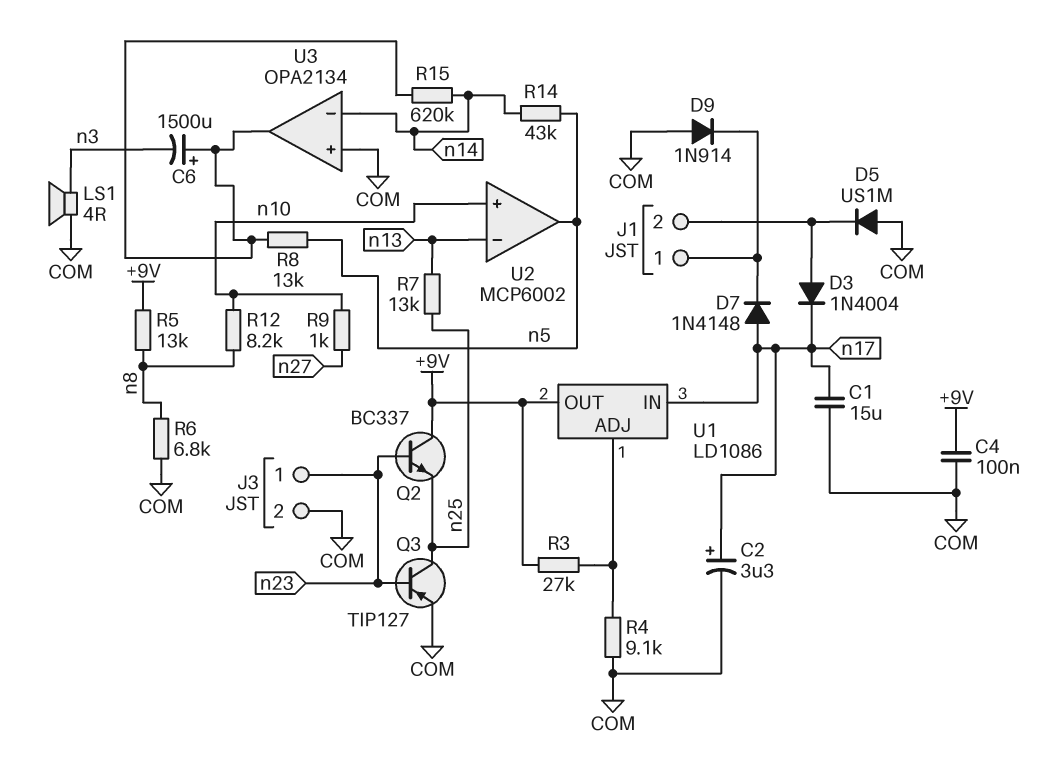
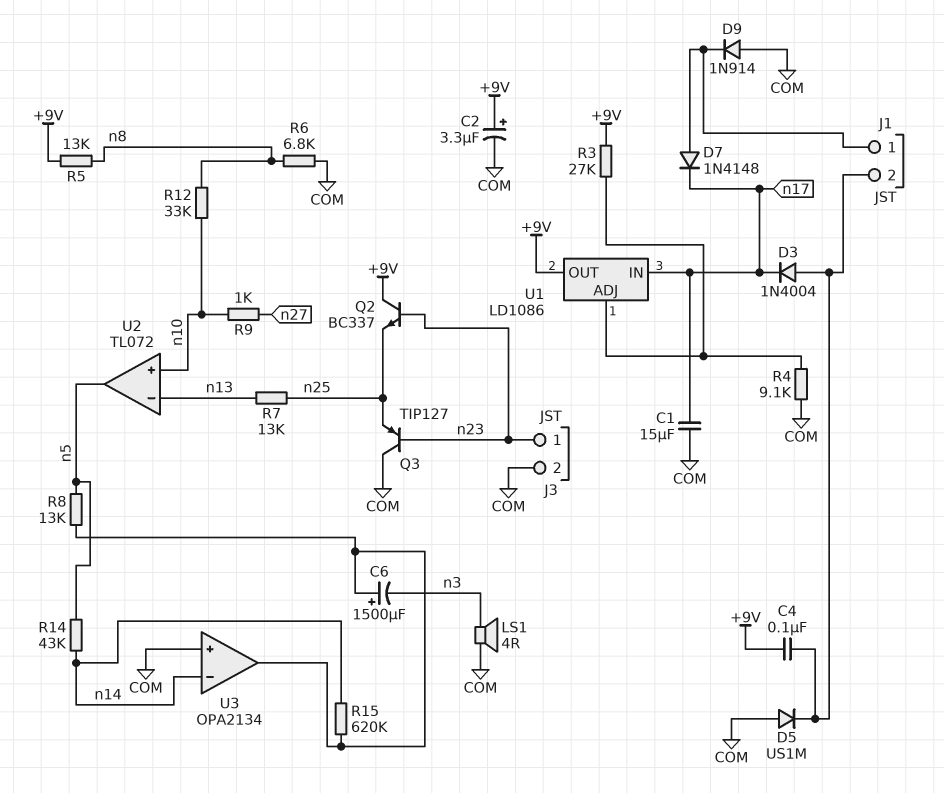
C2: 3.3uF (plus n17, minus COM) -> 3.3uF (plus +9V, minus COM)
C4: 100nF (+9V, COM) -> 100nF (+9V, J1/2)
D7: diode 1N4148 (A n17, K J1/1) -> diode 1N4148 (A J1/1, K n17)
Q3: PNP TIP127 (B n23, C n25, E COM) -> PNP TIP127 (B n23, C COM, E n25)
R12: 8.2k (n8, n10) -> 33k (n8, n10)
U2: MCP6002 -> TL072

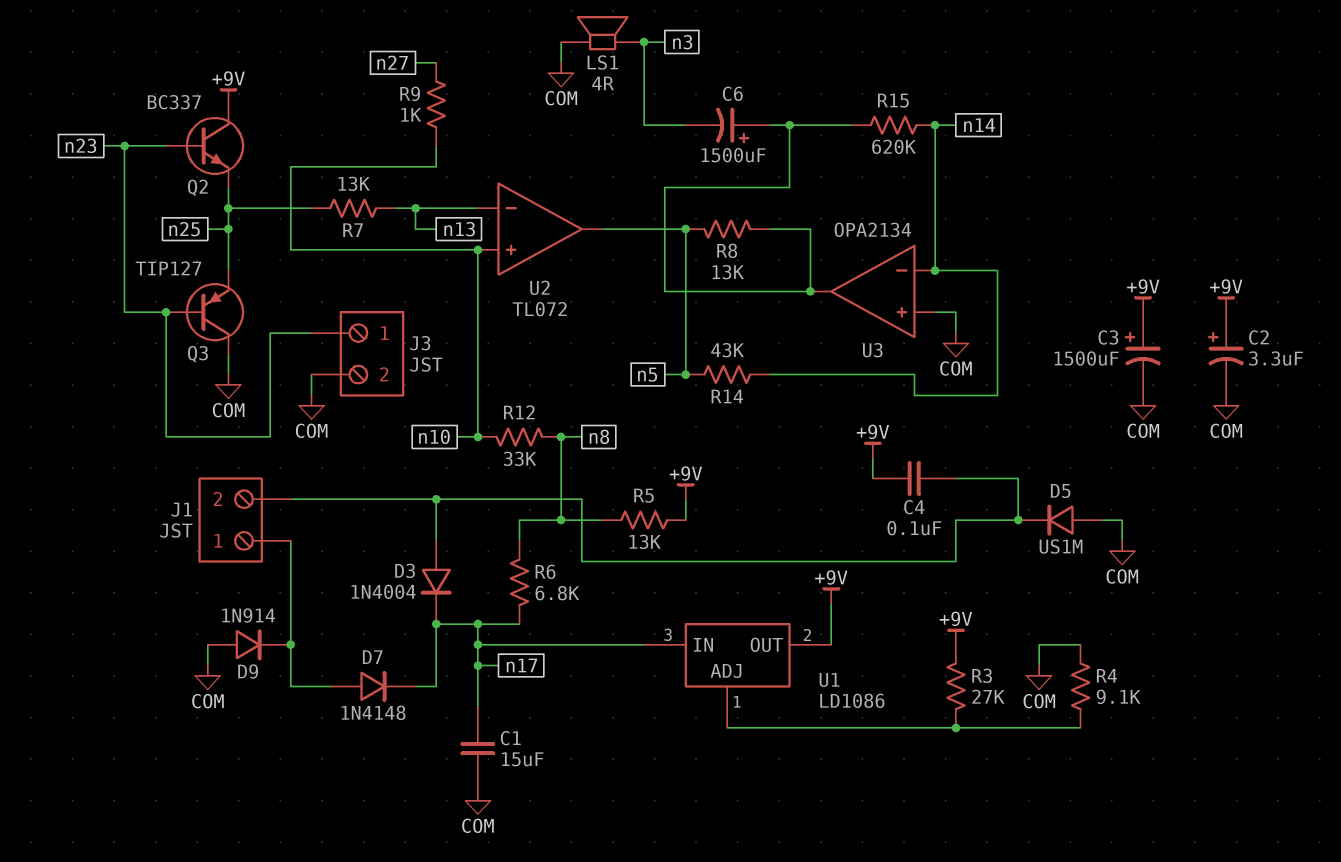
C3: none -> 1500uF (plus +9V, minus COM)
R6: 6.8k (COM, n8) -> 6.8k (n8, n17)

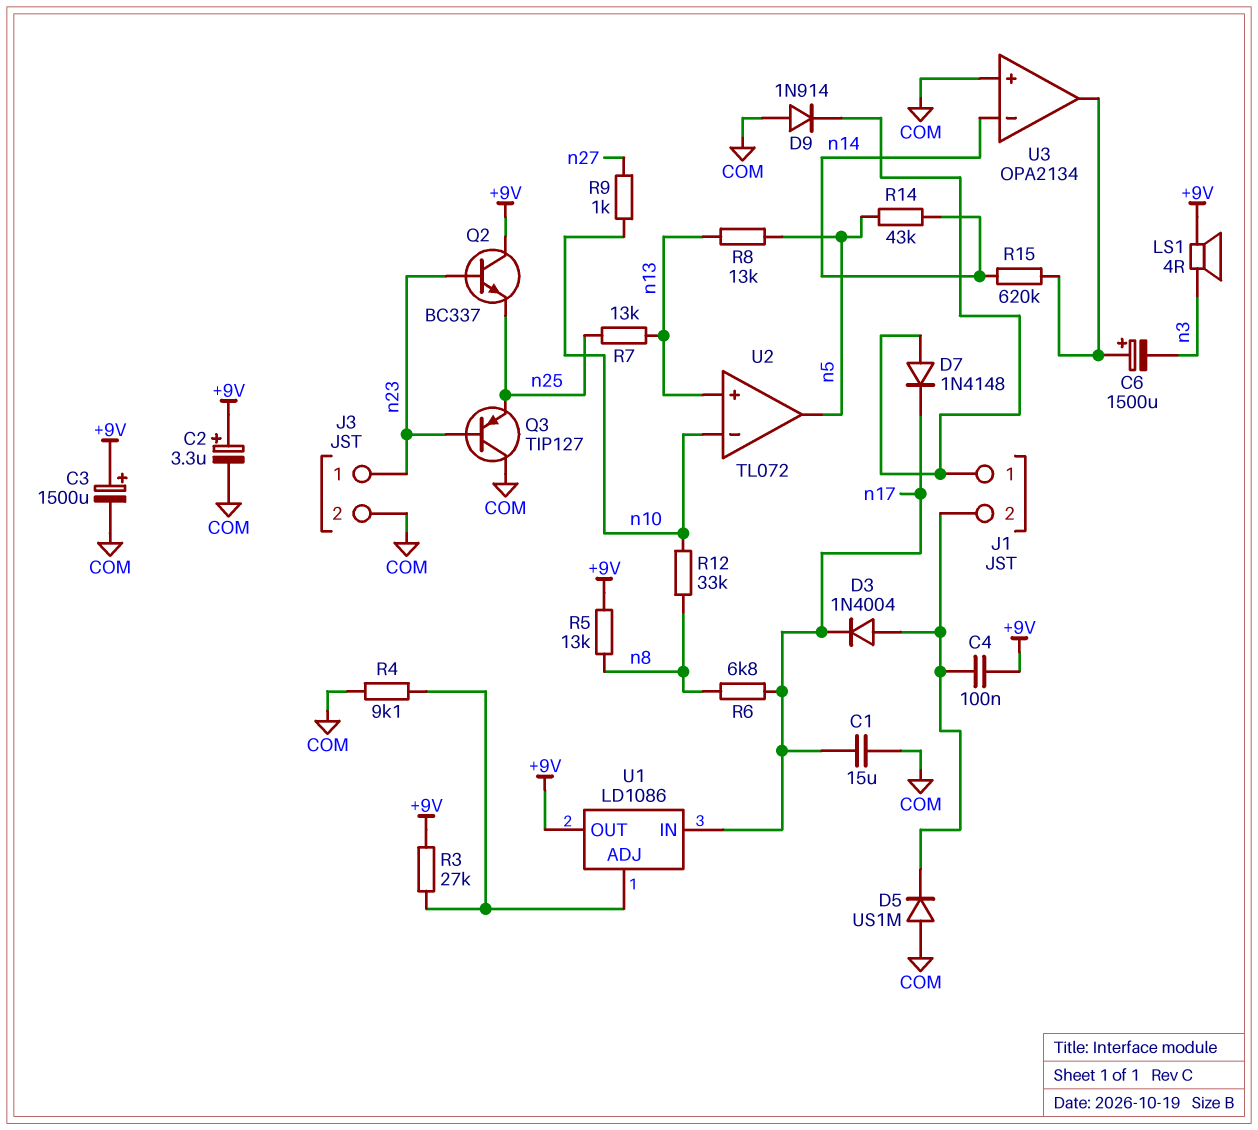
LS1: speaker 4R (COM, n3) -> speaker 4R (+9V, n3)
R8: 13k (U3/out, n5) -> 13k (n5, n13)
U2 pin in+: n10 -> n13
U2 pin in-: n13 -> n10

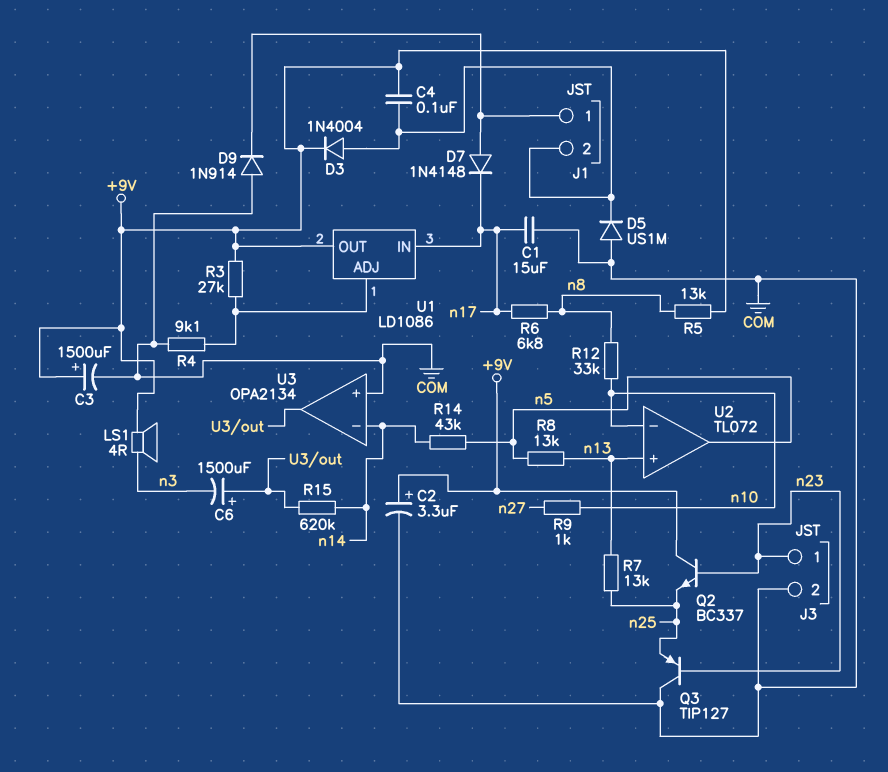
D3: diode 1N4004 (A J1/2, K n17) -> diode 1N4004 (A J1/2, K +9V)

